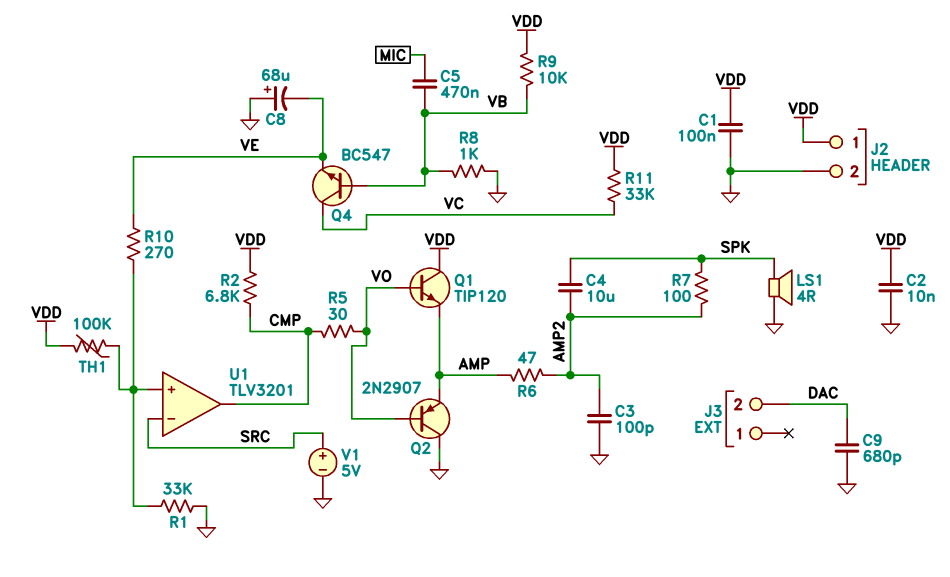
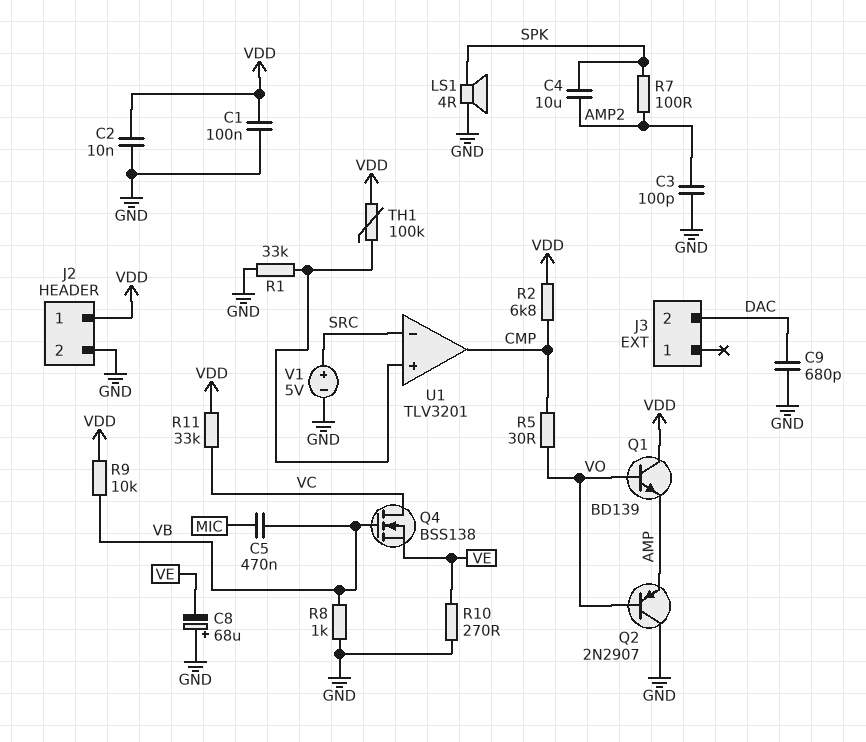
Q1: NPN TIP120 (B VO, C VDD, E AMP) -> NPN BD139 (B VO, C VDD, E AMP)
Q4: NPN BC547 (B VB, C VC, E VE) -> NMOS BSS138 (G VB, D VC, S VE)
R6: 47 (AMP, AMP2) -> none
R10: 270 (U1/in+, VE) -> 270 (GND, VE)

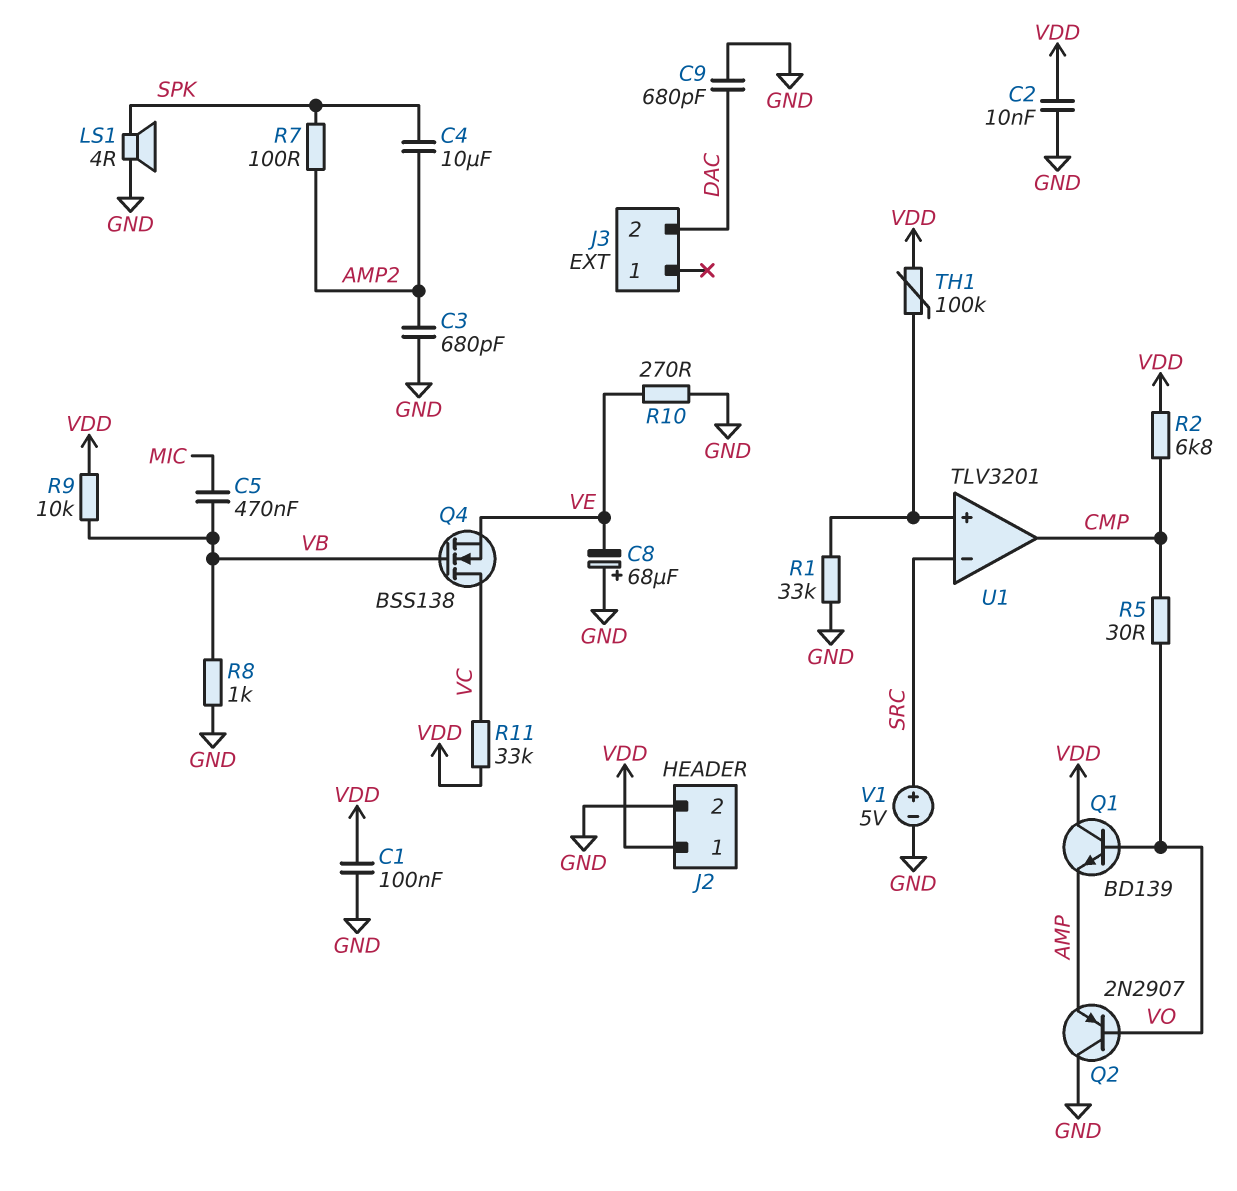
C3: 100pF (AMP2, GND) -> 680pF (AMP2, GND)

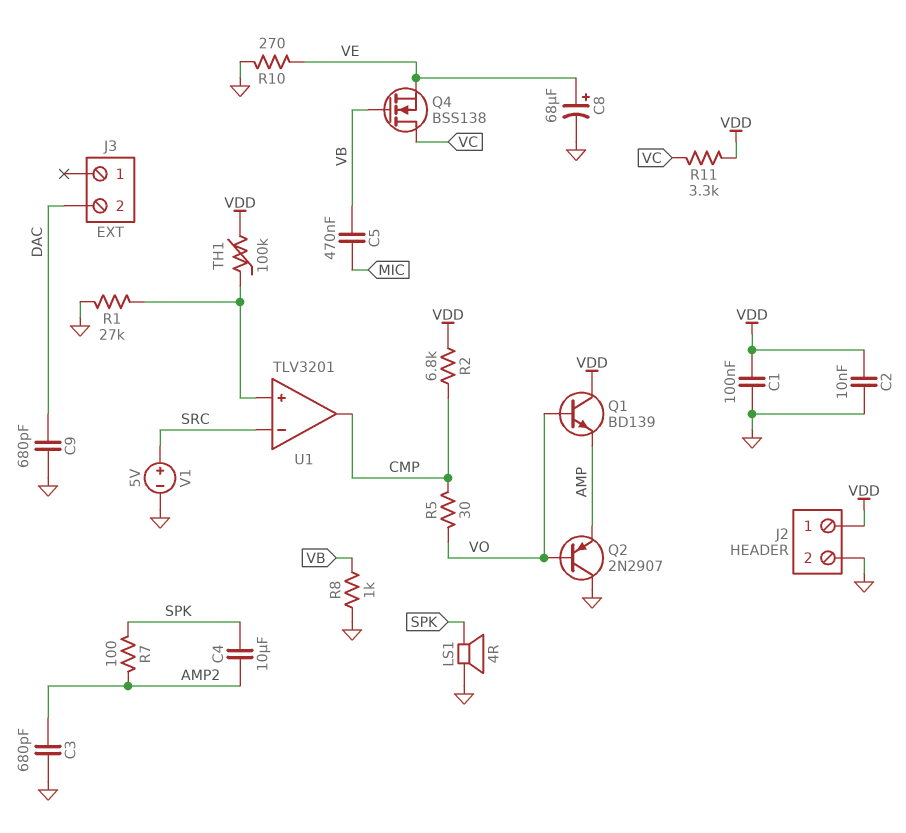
C8: 68uF (plus GND, minus VE) -> 68uF (plus VE, minus GND)
R1: 33k (GND, U1/in+) -> 27k (GND, U1/in+)
R9: 10k (VB, VDD) -> none
R11: 33k (VC, VDD) -> 3.3k (VC, VDD)

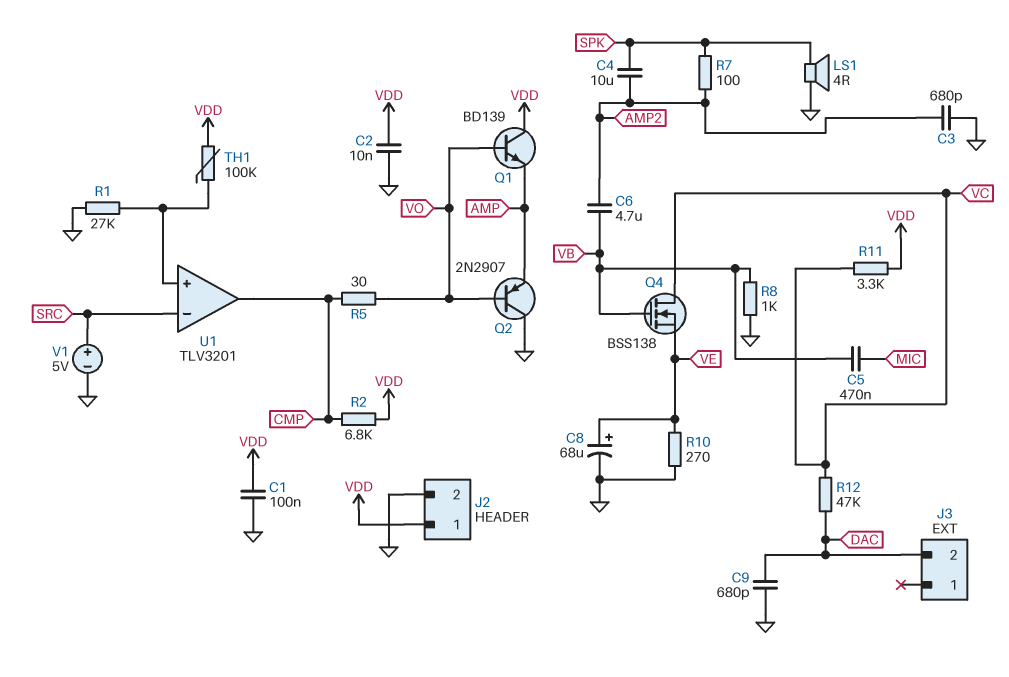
C6: none -> 4.7uF (AMP2, VB)
R12: none -> 47k (DAC, VC)

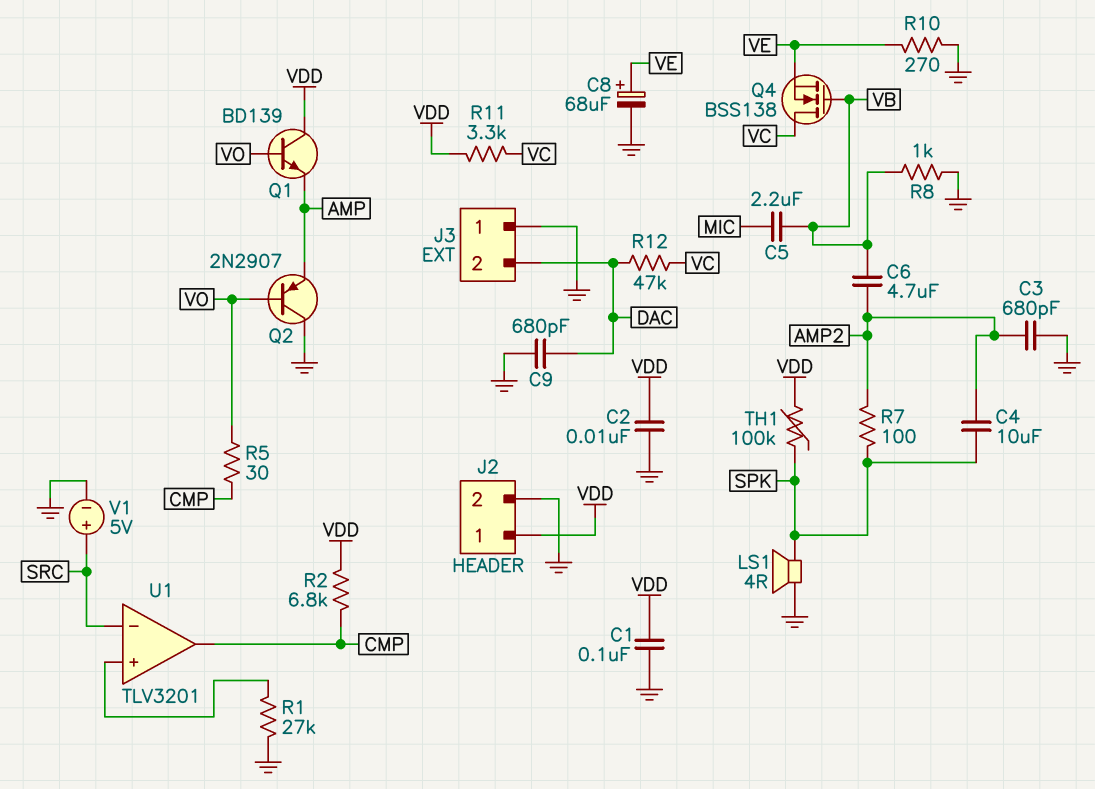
C5: 470nF (MIC, VB) -> 2.2uF (MIC, VB)
J3 pin 1: none -> GND
TH1: 100k (U1/in+, VDD) -> 100k (SPK, VDD)

